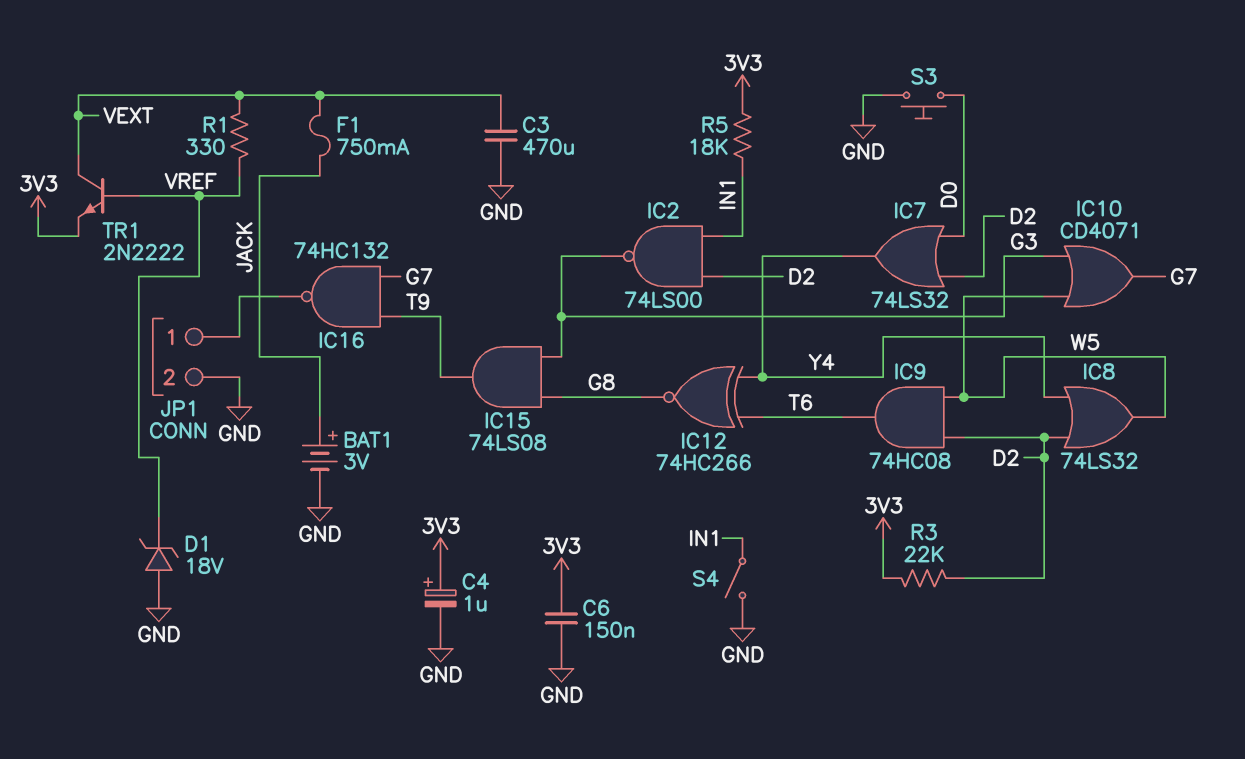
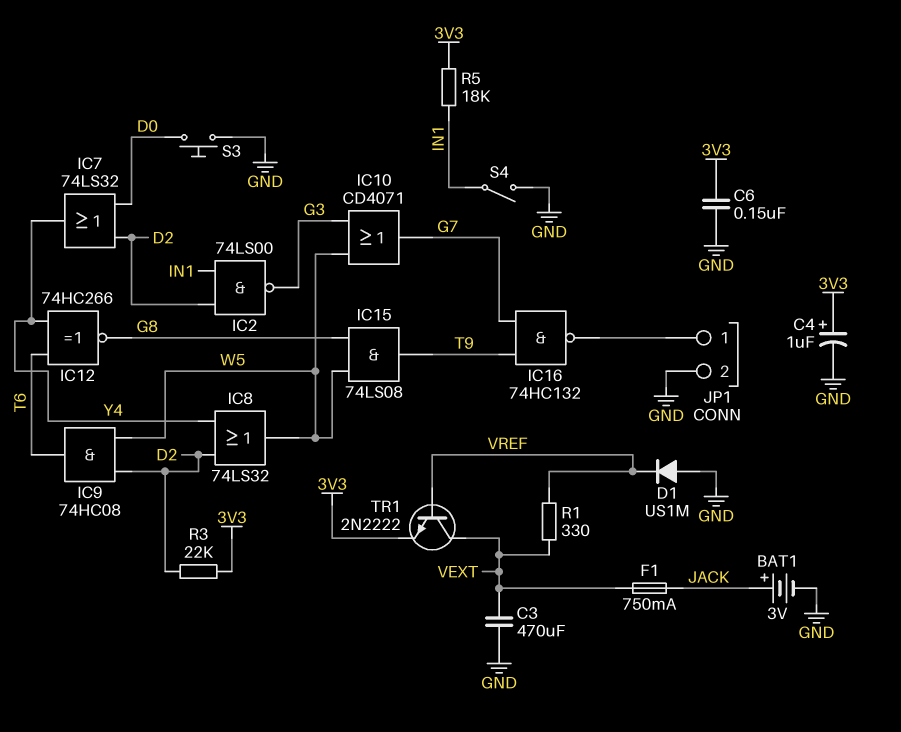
D1: zener 18V (A GND, K VREF) -> diode US1M (A GND, K VREF)
IC15: AND 74LS08 (in G3, in G8, out T9) -> AND 74LS08 (in G8, in W5, out T9)

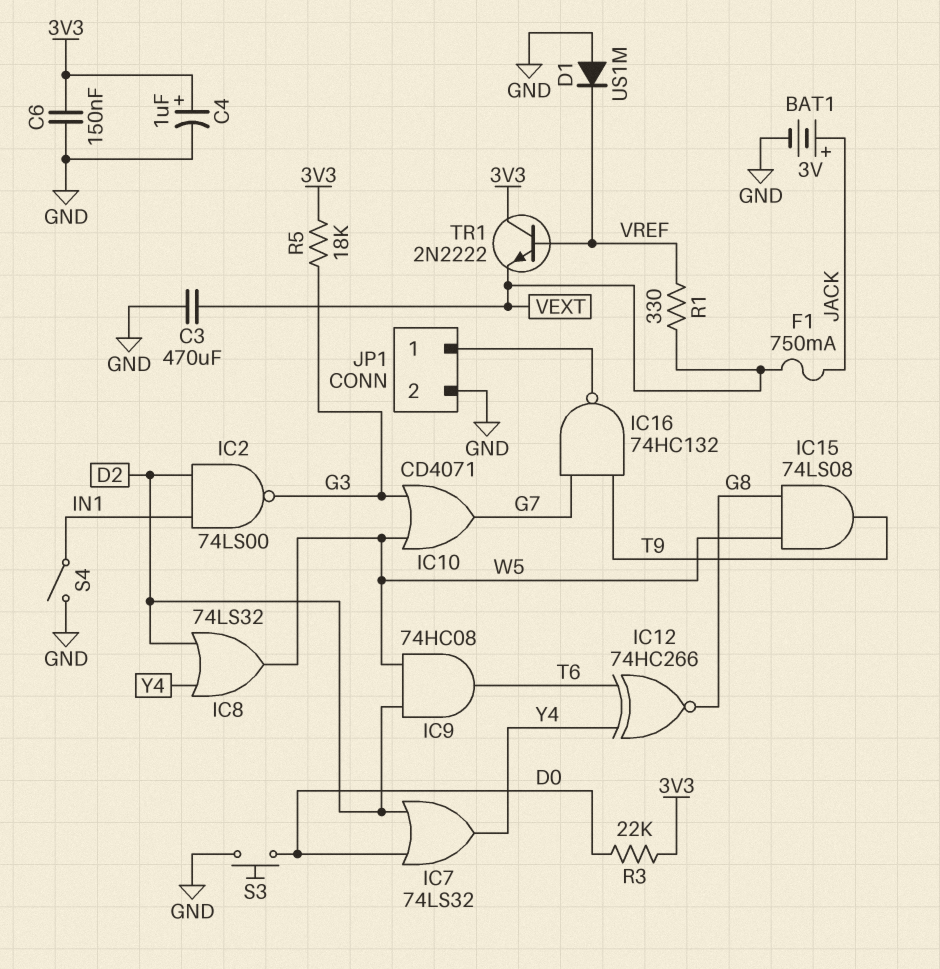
R3: 22k (3V3, D2) -> 22k (3V3, D0)
R5: 18k (3V3, IN1) -> 18k (3V3, G3)
TR1: NPN 2N2222 (B VREF, C VEXT, E 3V3) -> NPN 2N2222 (B VREF, C 3V3, E VEXT)

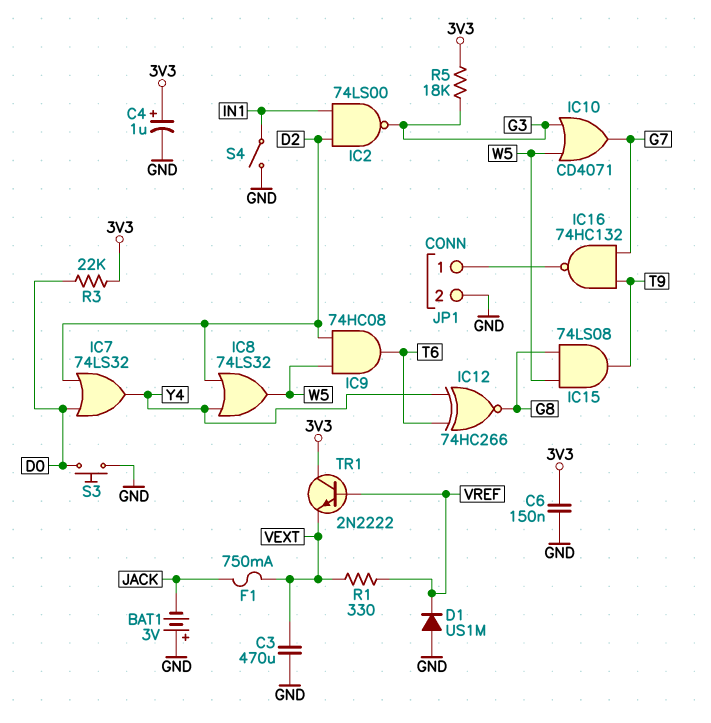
BAT1: 3V (plus JACK, minus GND) -> 3V (plus GND, minus JACK)

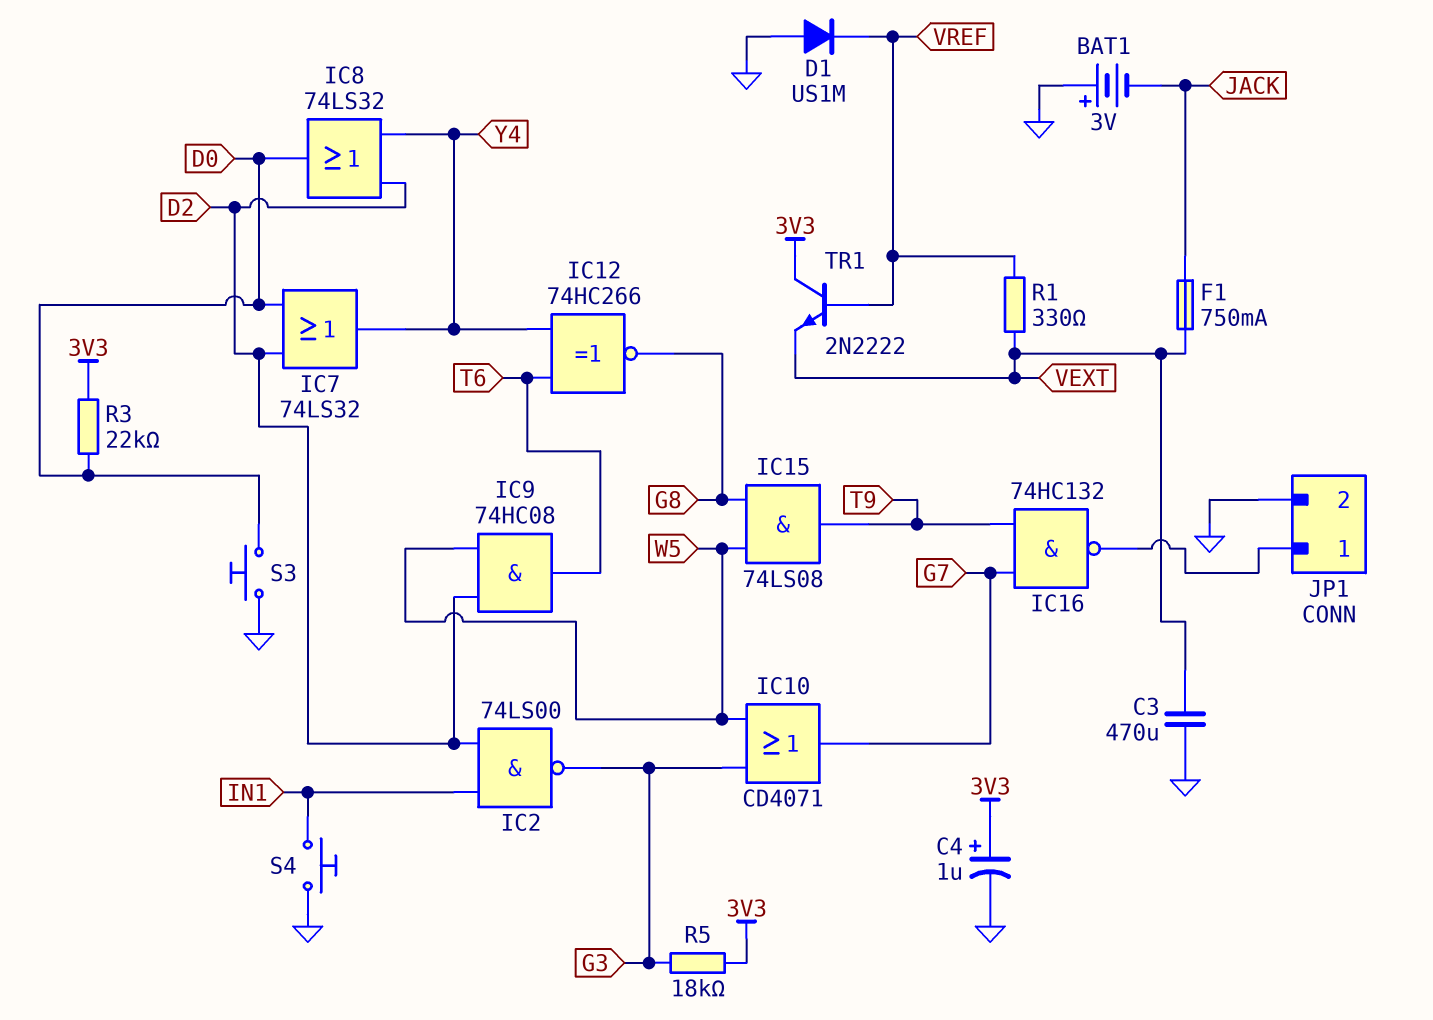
C6: 150nF (3V3, GND) -> none
IC8: OR 74LS32 (in D2, in Y4, out W5) -> OR 74LS32 (in D2, in Y4, out D0)
S4: switch (GND, IN1) -> button (GND, IN1)

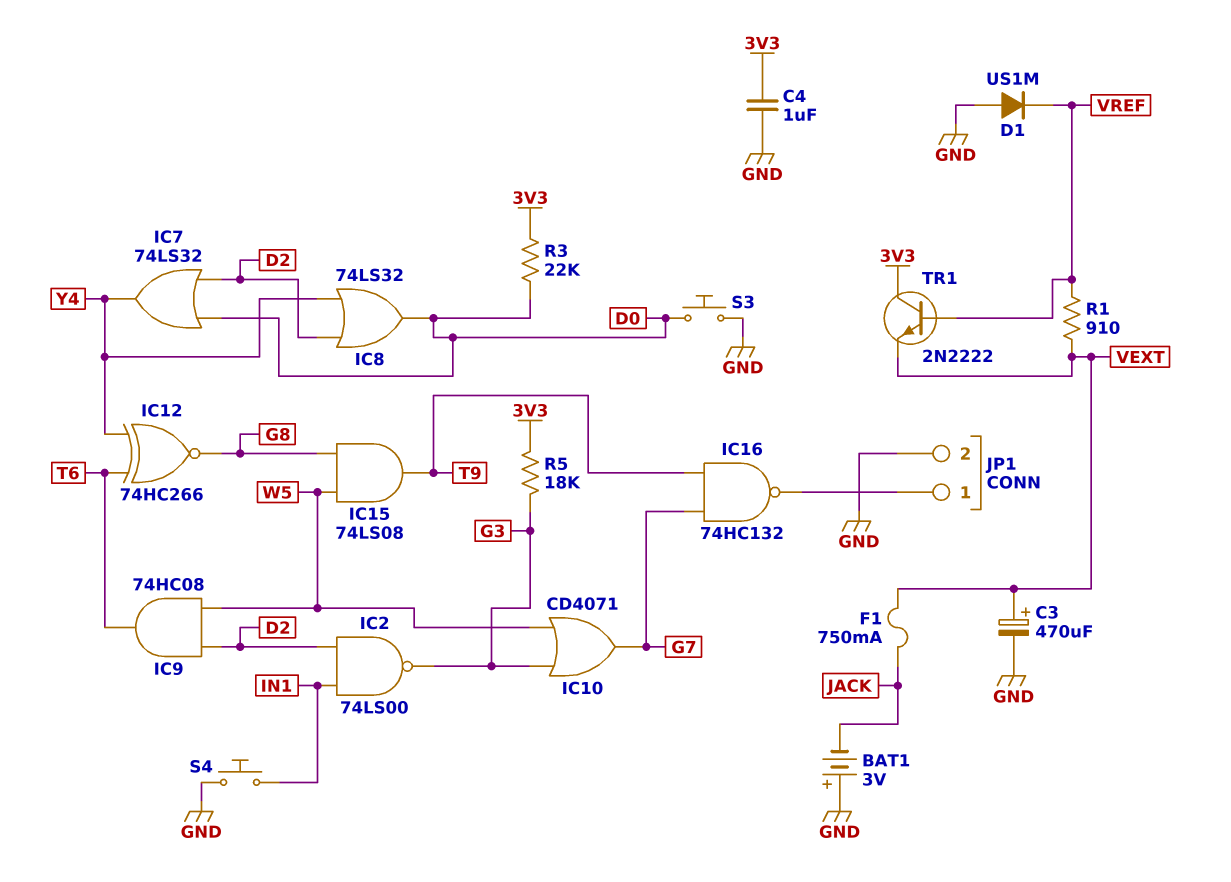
C3: 470uF (GND, VEXT) -> 470uF (plus VEXT, minus GND)
C4: 1uF (plus 3V3, minus GND) -> 1uF (3V3, GND)
R1: 330 (VEXT, VREF) -> 910 (VEXT, VREF)

